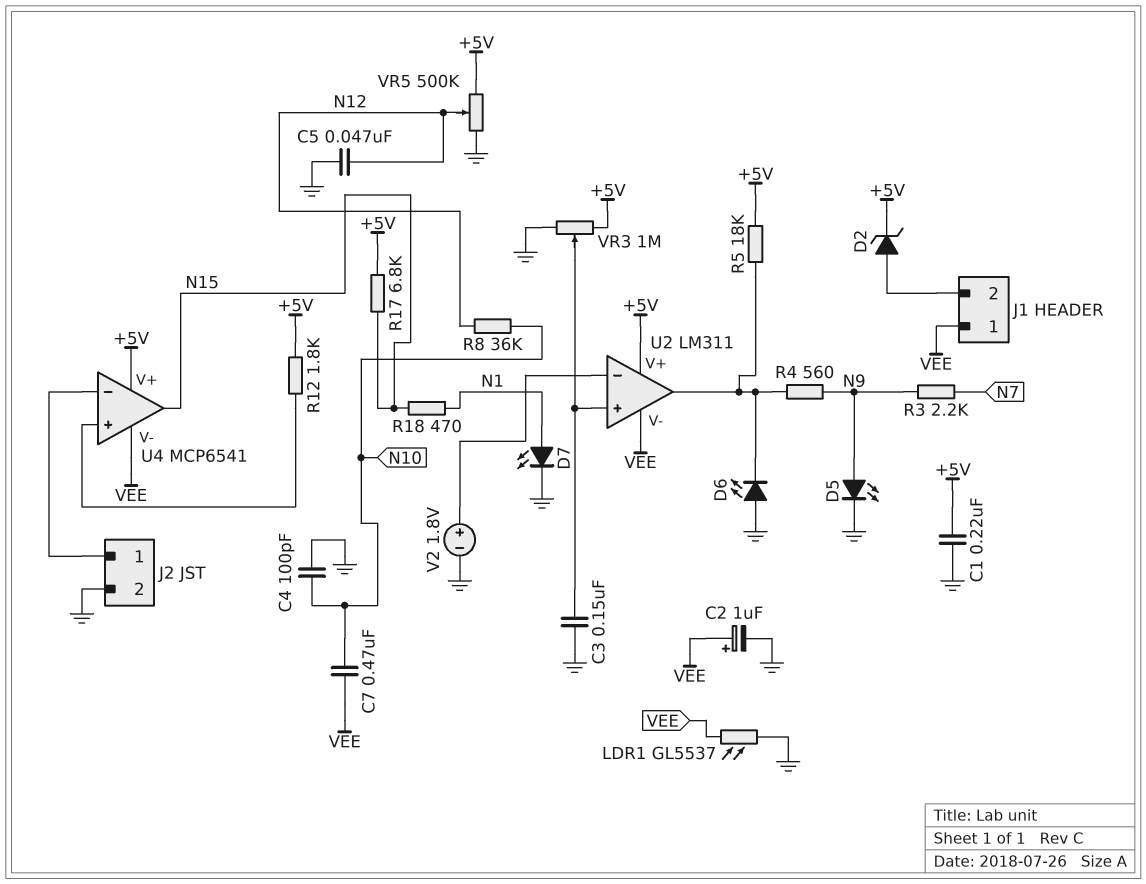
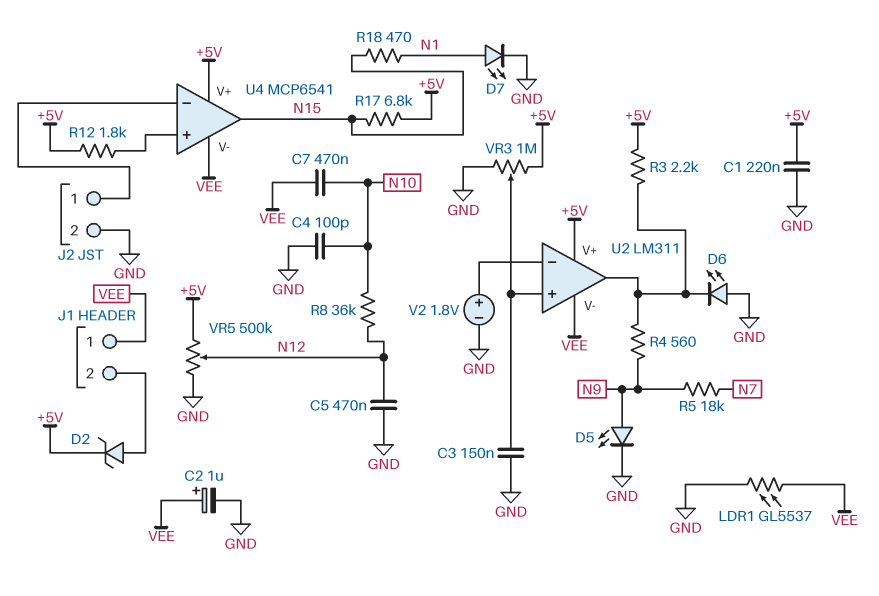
C5: 47nF (GND, N12) -> 470nF (GND, N12)
R3: 2.2k (N7, N9) -> 2.2k (+5V, U2/out)
R5: 18k (+5V, U2/out) -> 18k (N7, N9)

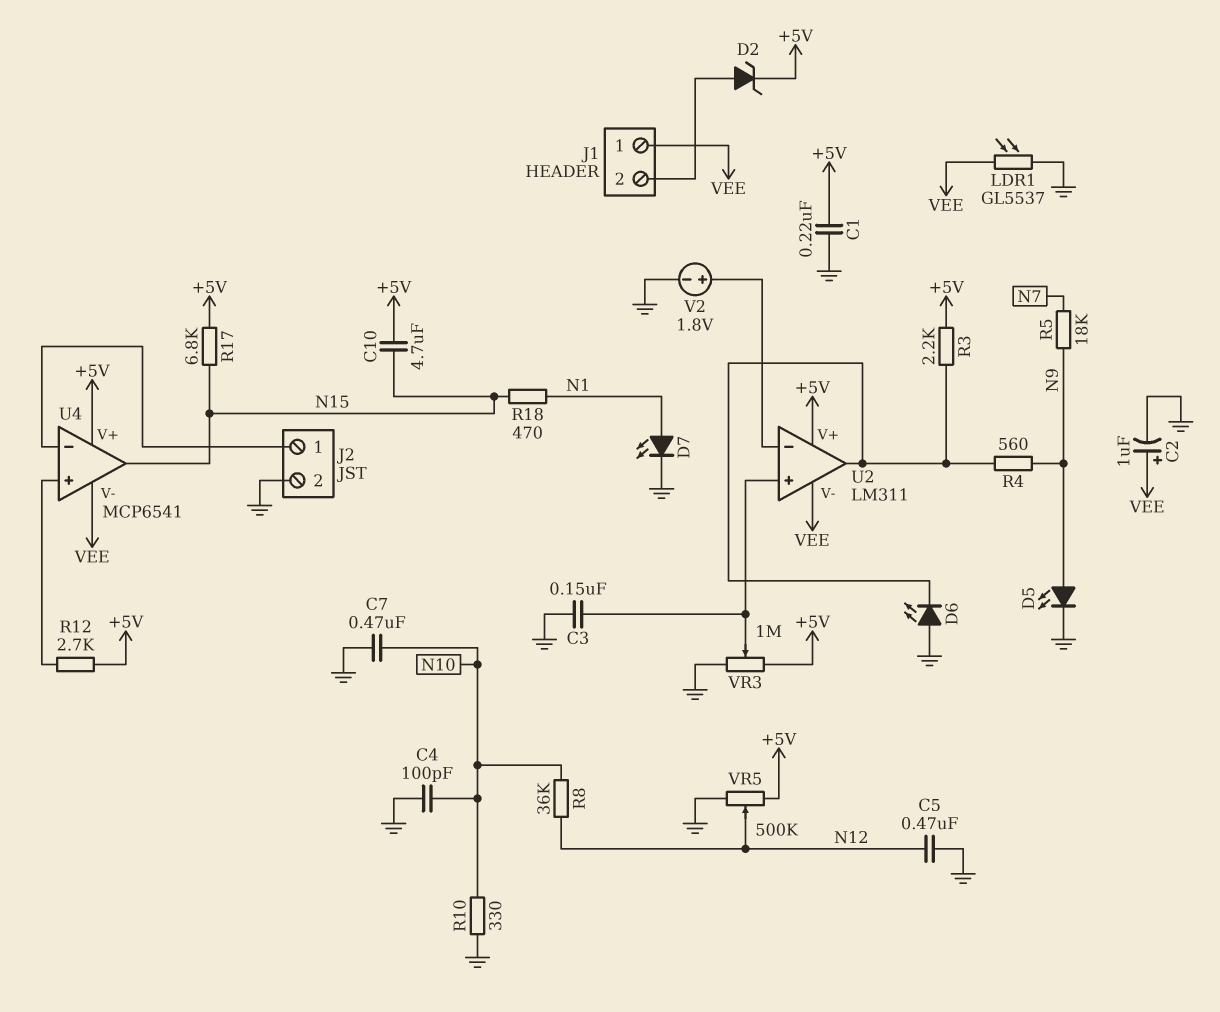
C7: 470nF (N10, VEE) -> 470nF (GND, N10)
C10: none -> 4.7uF (+5V, N15)
R10: none -> 330 (GND, N10)
R12: 1.8k (+5V, U4/in+) -> 2.7k (+5V, U4/in+)

